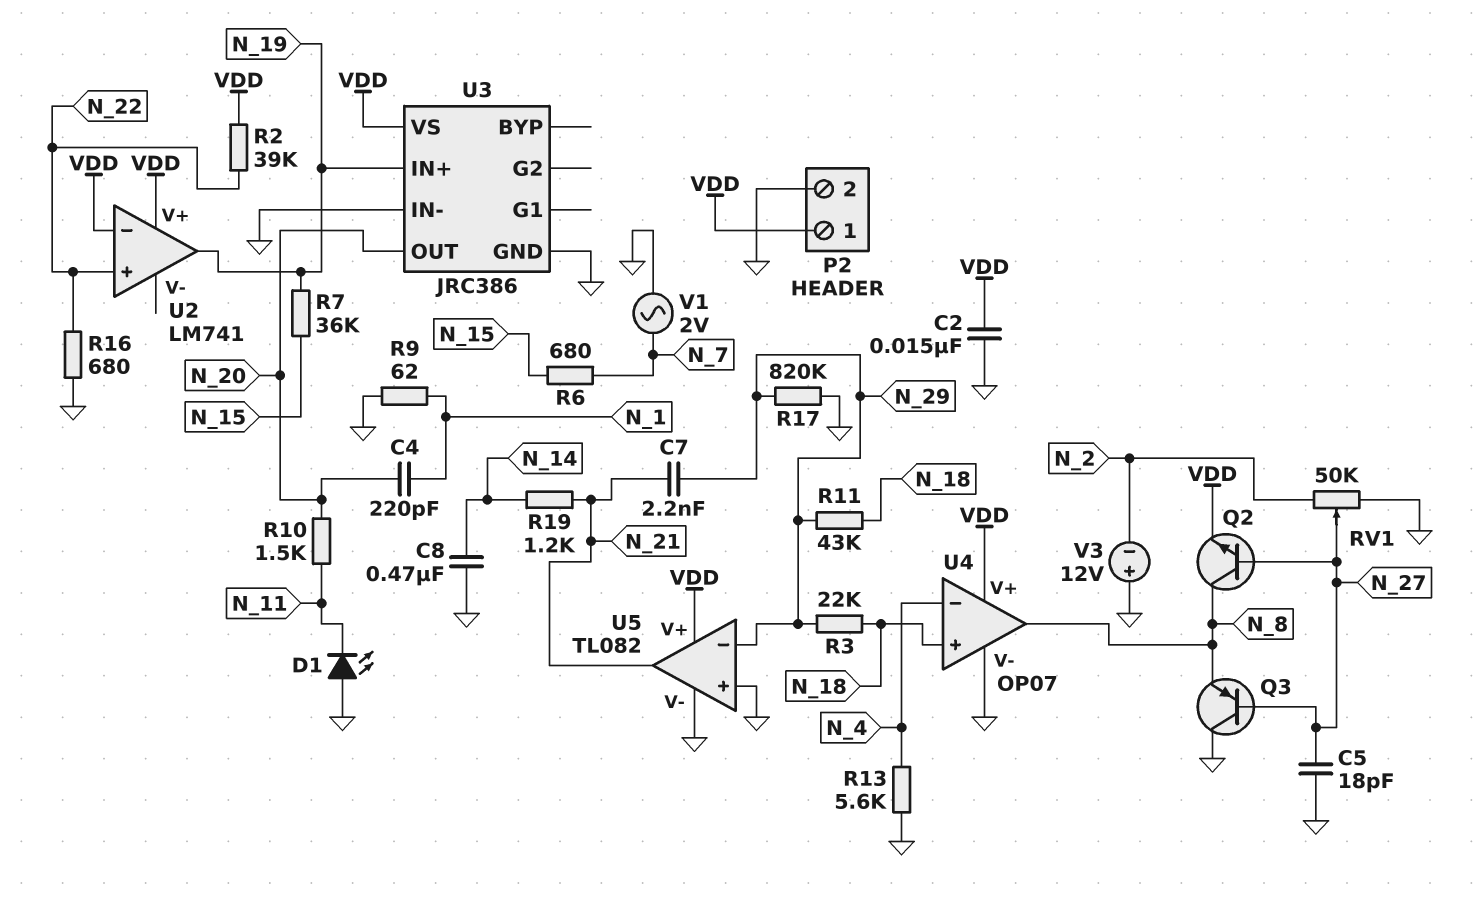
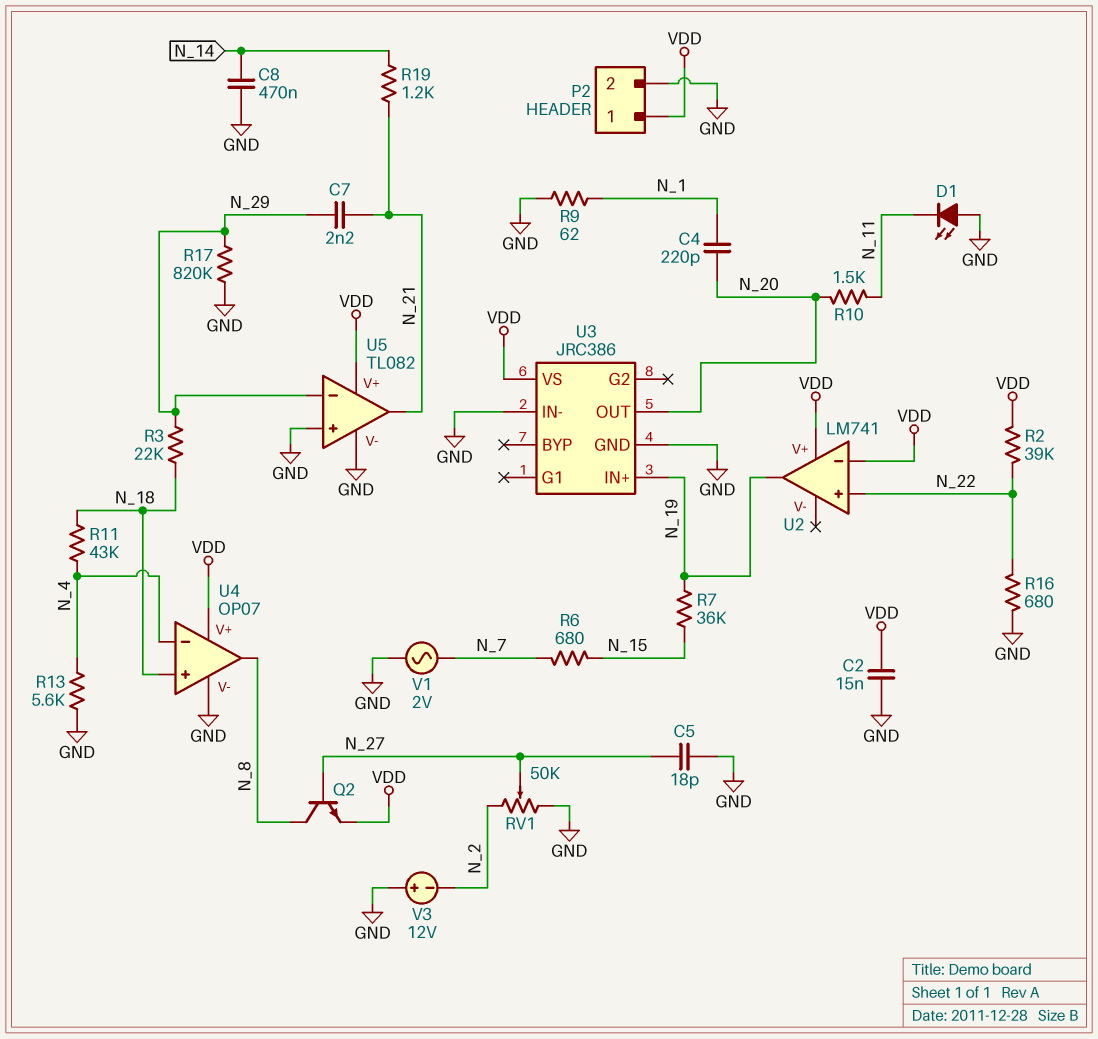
Q3: PNP (B N_27, C GND, E N_8) -> none
R11: 43k (N_18, N_29) -> 43k (N_4, N_18)

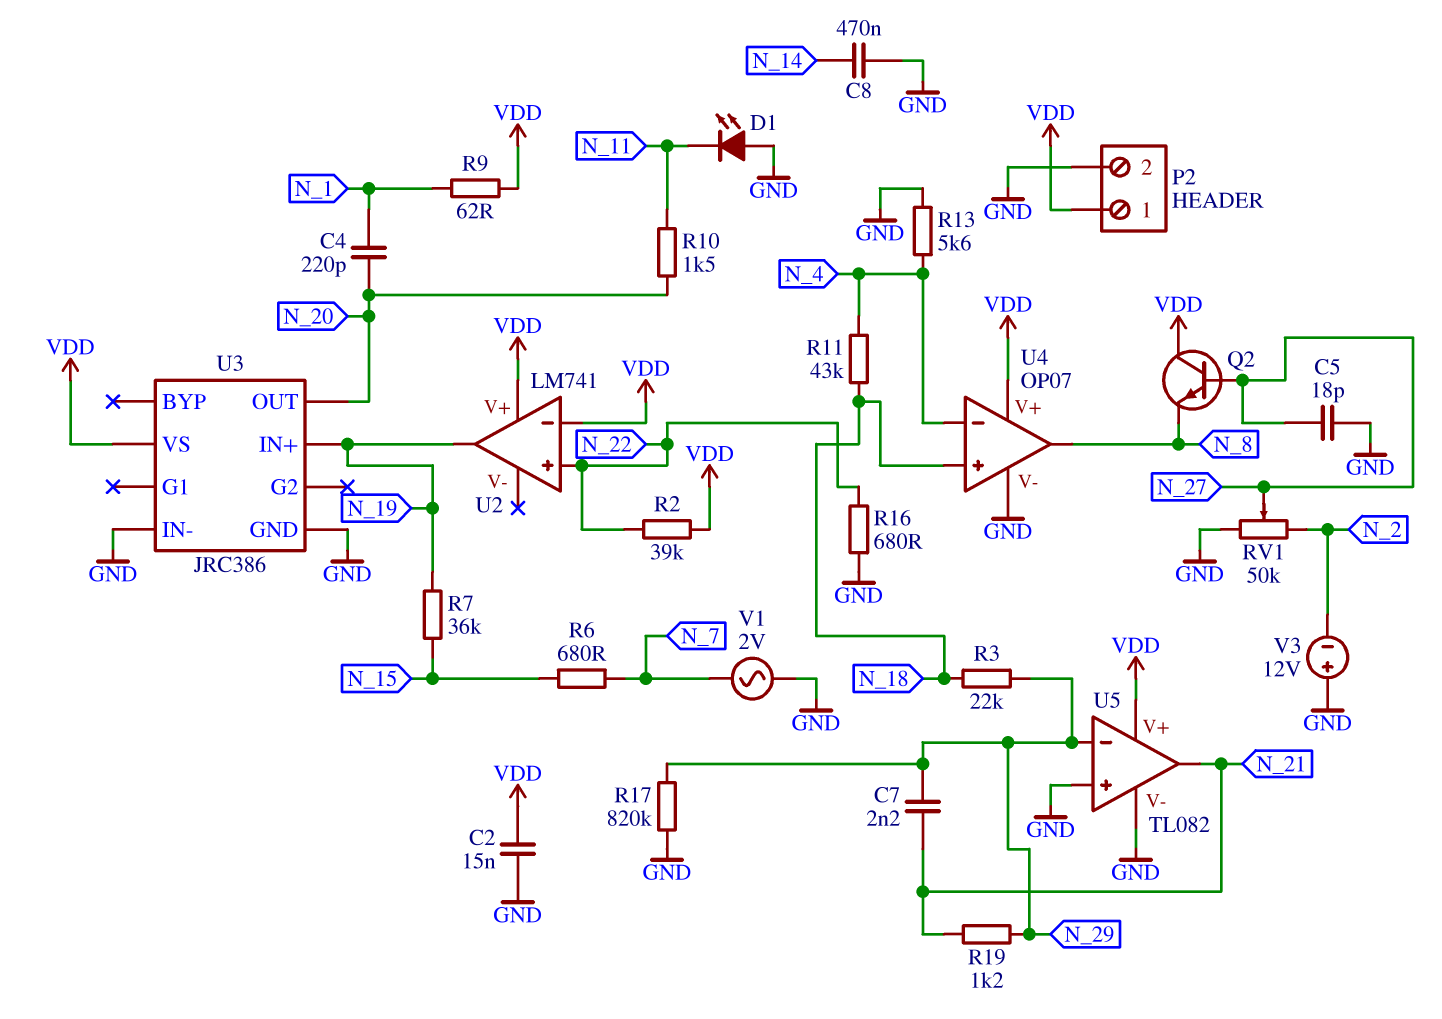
Q2: NPN (B N_27, C N_8, E VDD) -> NPN (B N_27, C VDD, E N_8)
R9: 62 (GND, N_1) -> 62 (N_1, VDD)
R19: 1.2k (N_14, N_21) -> 1.2k (N_21, N_29)

